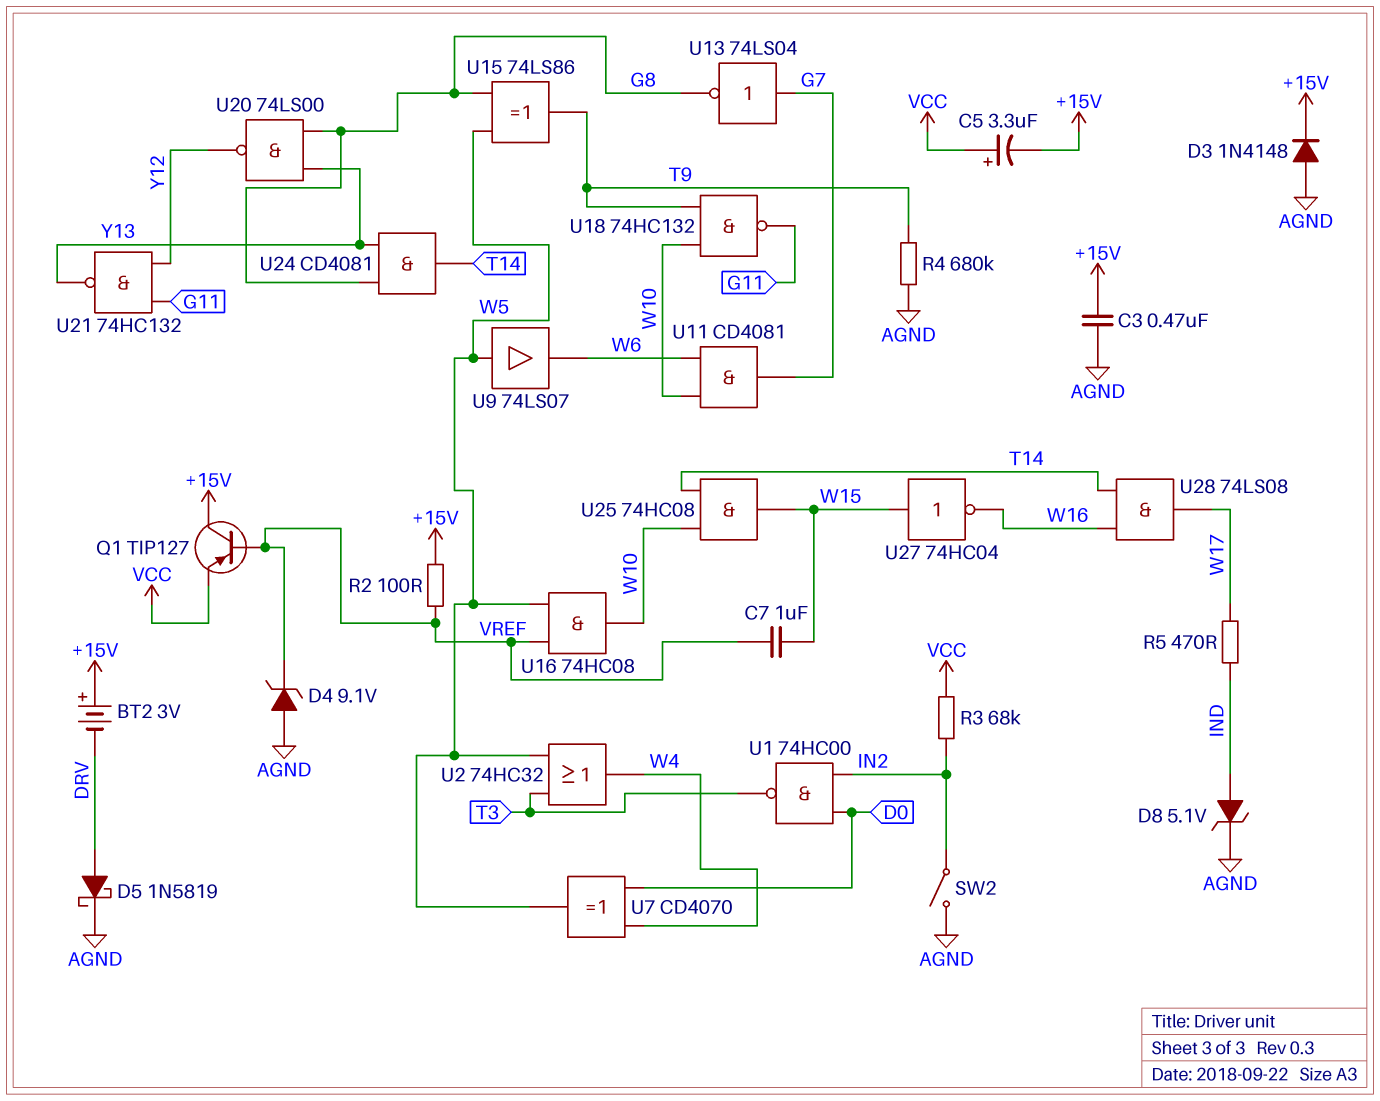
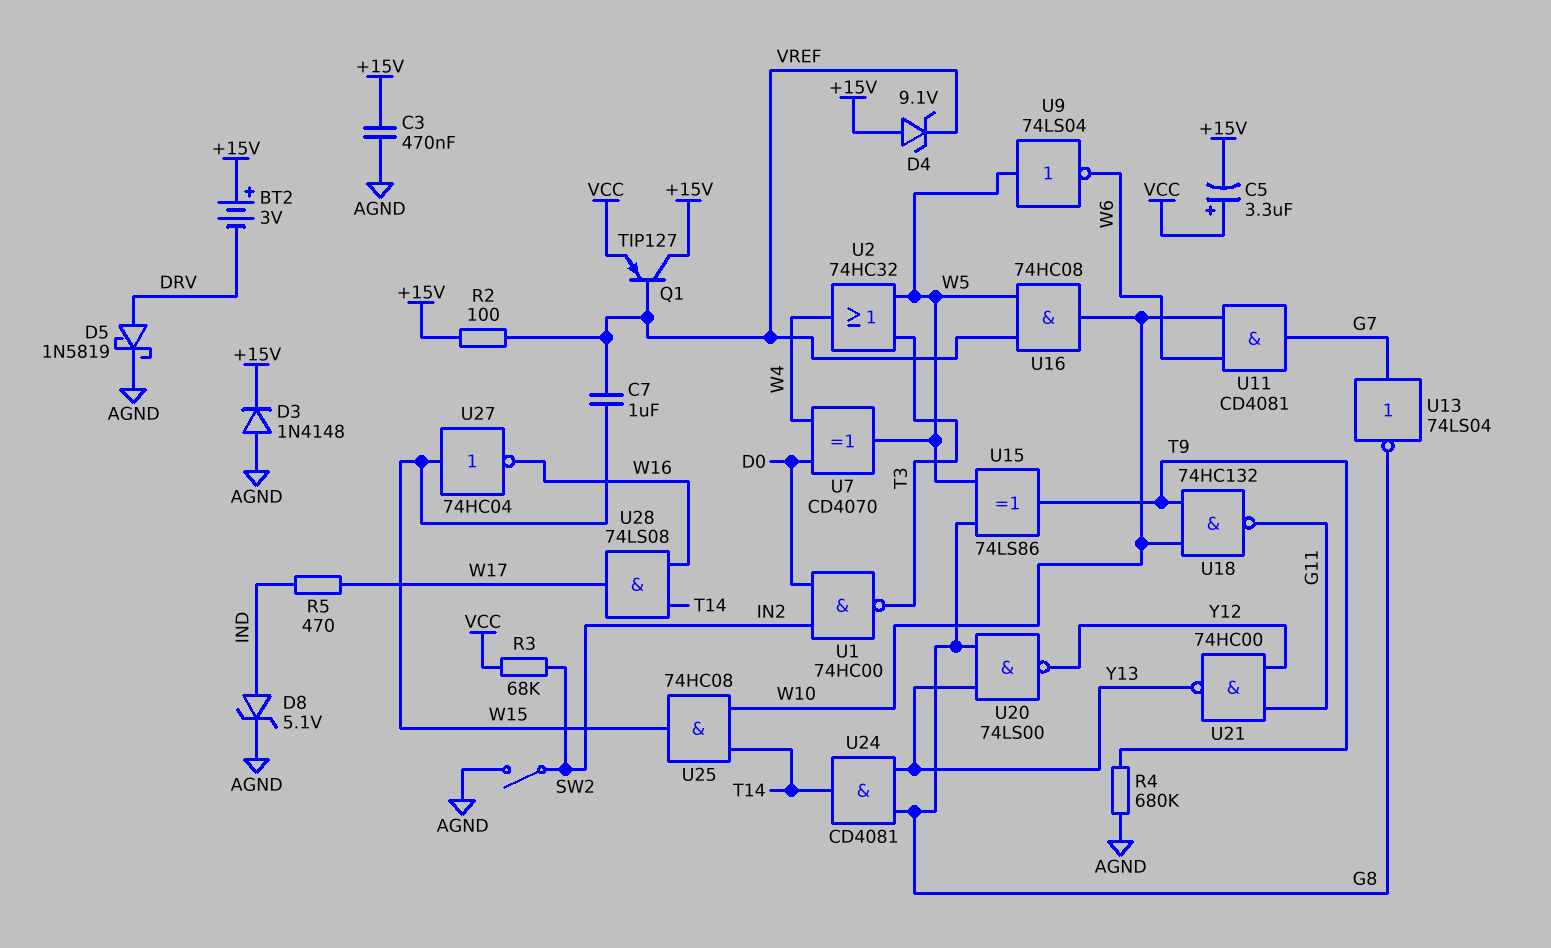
D4: zener 9.1V (A AGND, K VREF) -> zener 9.1V (A +15V, K VREF)
U9: buffer 74LS07 (in W5, out W6) -> NOT 74LS04 (in W5, out W6)
U21: NAND 74HC132 (in G11, in Y12, out Y13) -> NAND 74HC00 (in G11, in Y12, out Y13)

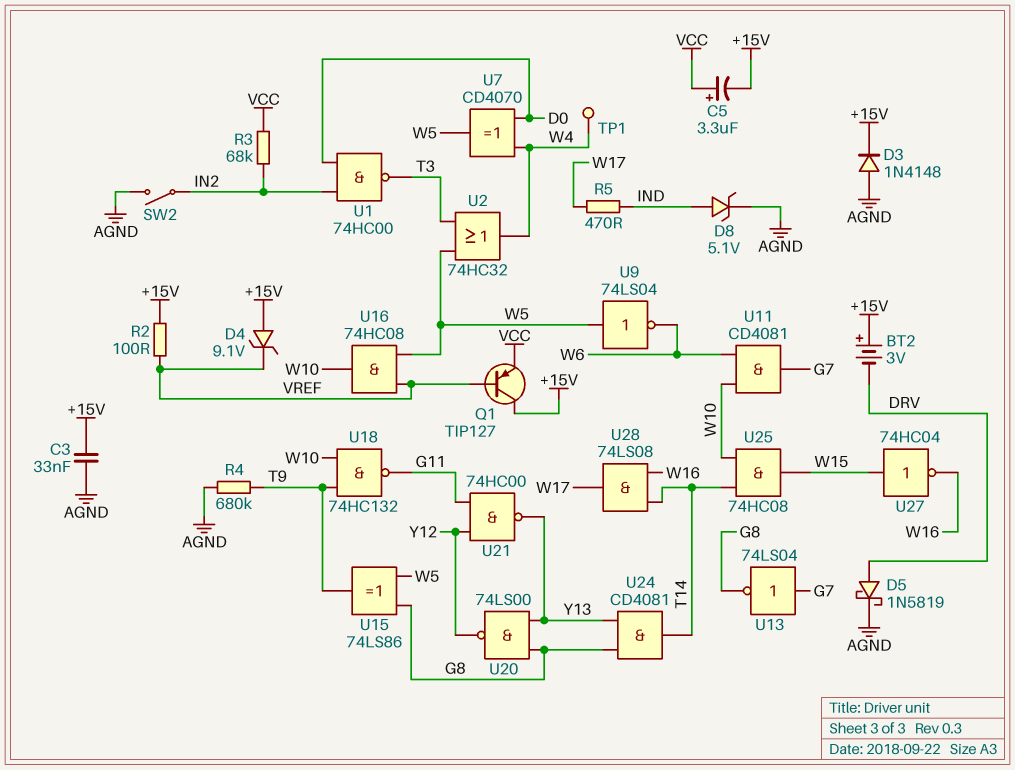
C3: 470nF (+15V, AGND) -> 33nF (+15V, AGND)
C7: 1uF (VREF, W15) -> none
TP1: none -> test point (W4)

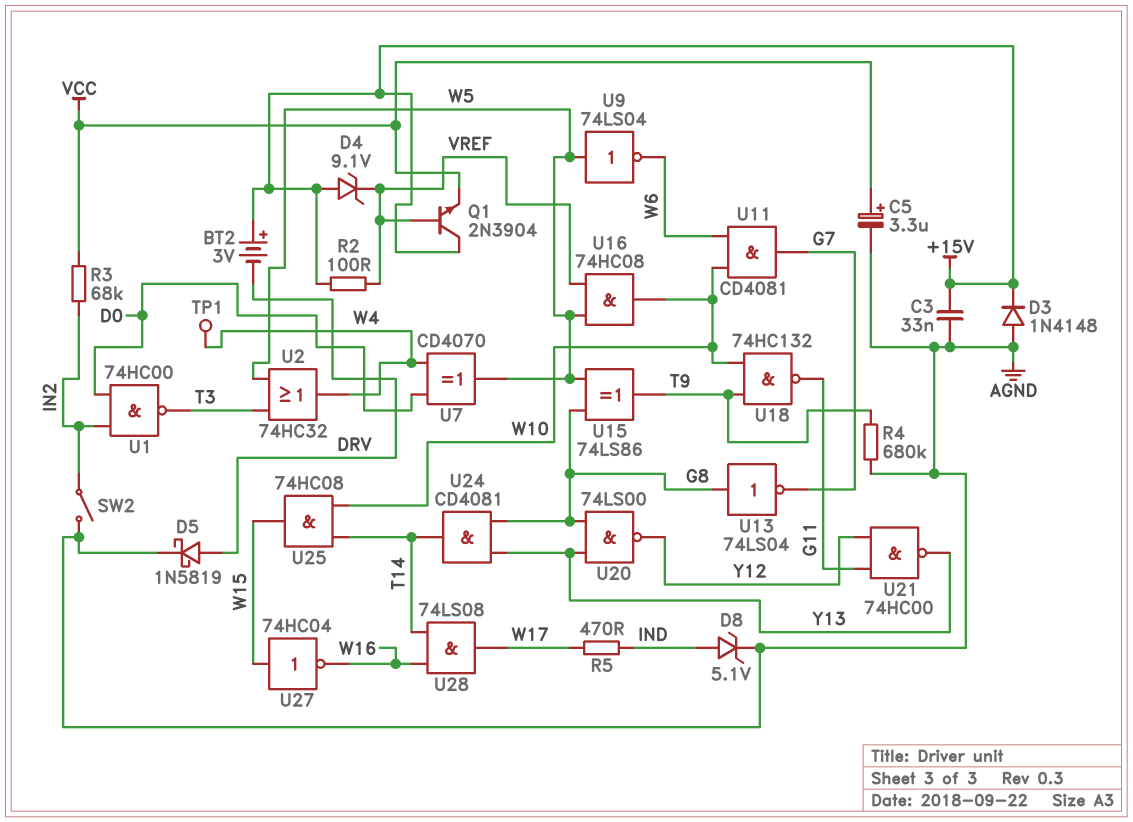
C5: 3.3uF (plus VCC, minus +15V) -> 3.3uF (plus VCC, minus AGND)
Q1: PNP TIP127 (B VREF, C +15V, E VCC) -> NPN 2N3904 (B VREF, C +15V, E VCC)
U13: NOT 74LS04 (in G7, out G8) -> NOT 74LS04 (in G8, out G7)

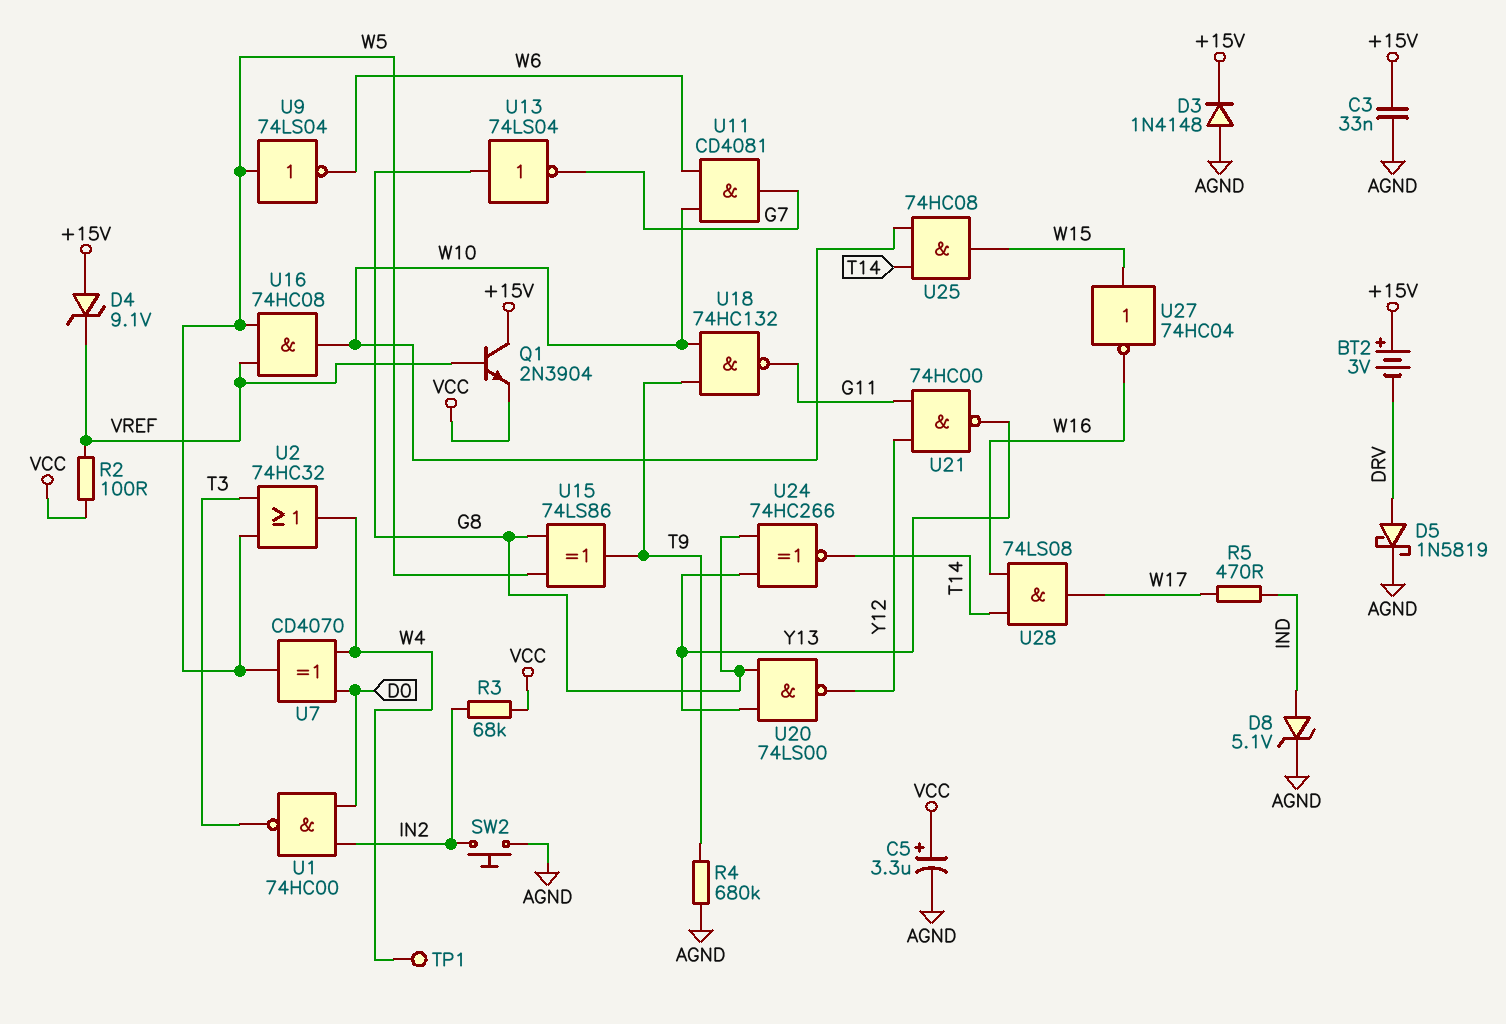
R2: 100 (+15V, VREF) -> 100 (VCC, VREF)
SW2: switch (AGND, IN2) -> button (AGND, IN2)
U24: AND CD4081 (in G8, in Y13, out T14) -> XNOR 74HC266 (in G8, in Y13, out T14)

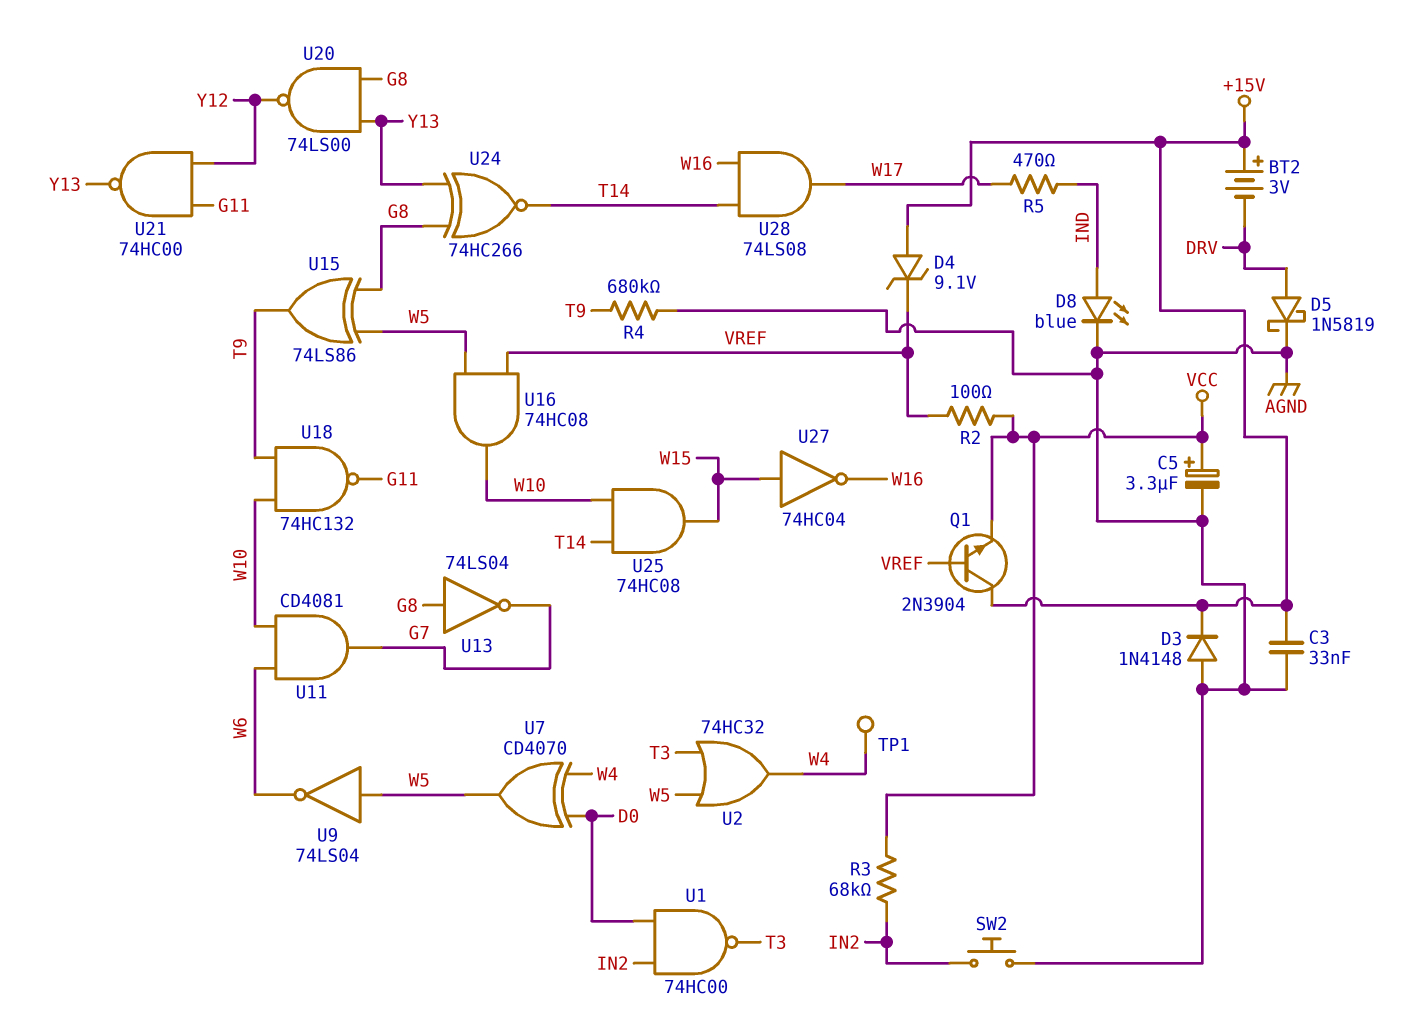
D8: zener 5.1V (A IND, K AGND) -> LED blue (A IND, K AGND)

